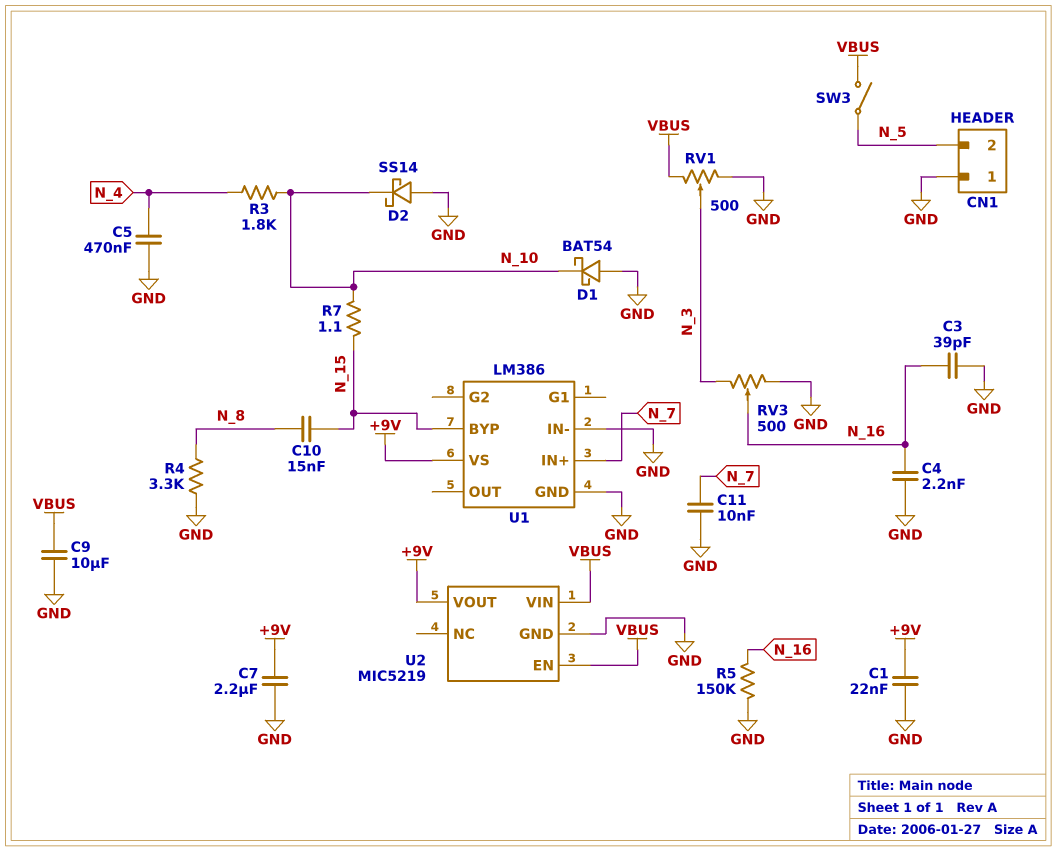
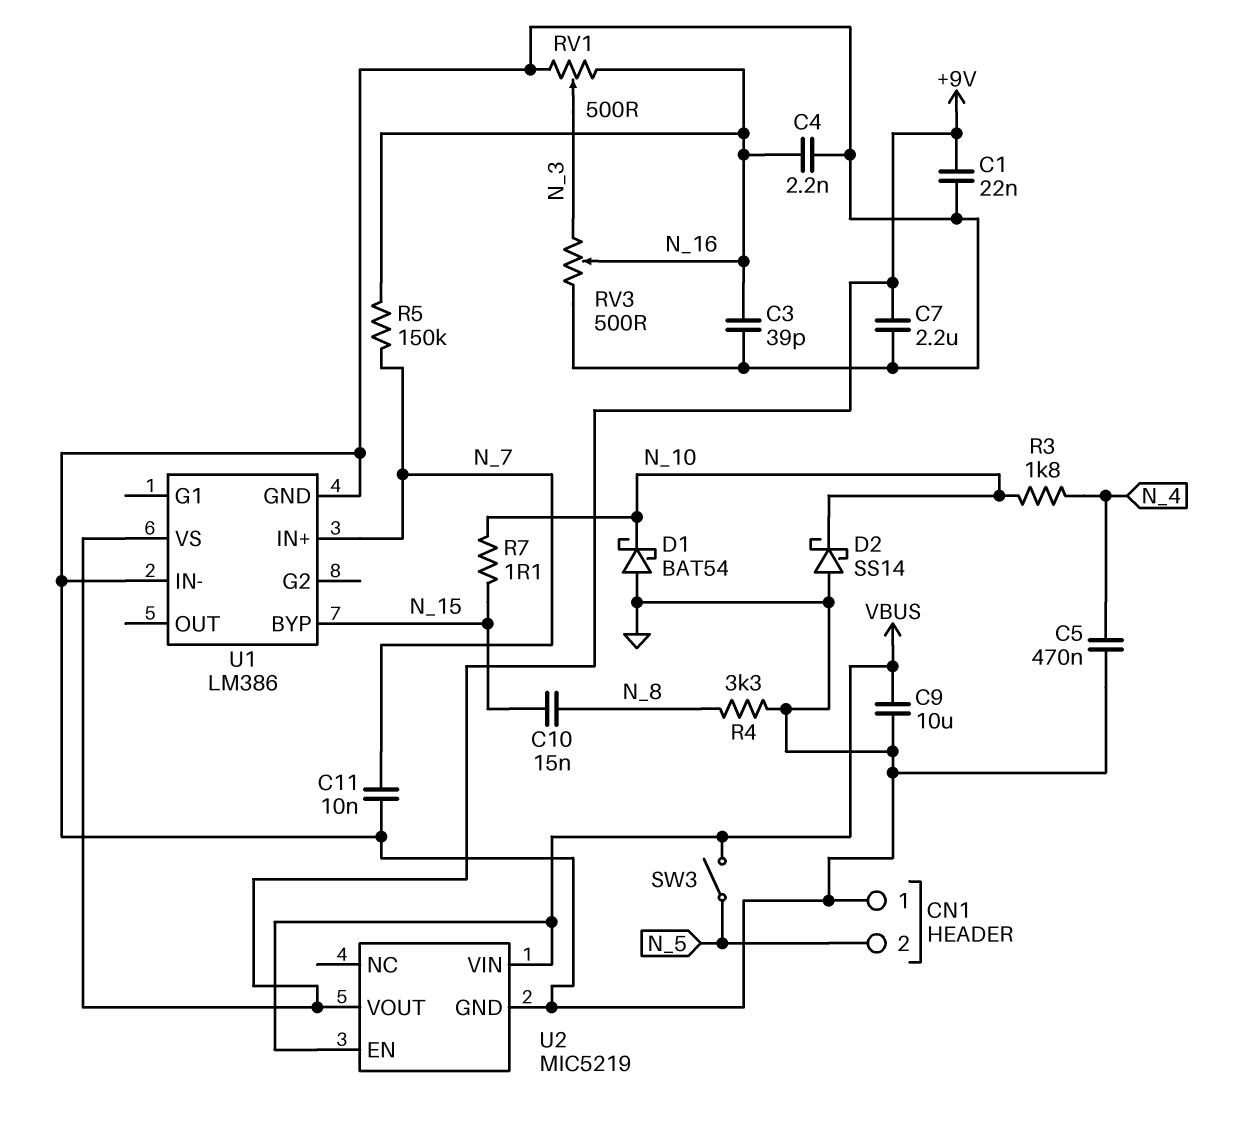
R5: 150k (GND, N_16) -> 150k (N_7, N_16)
RV1: 500 (GND, VBUS, wiper N_3) -> 500 (GND, N_16, wiper N_3)

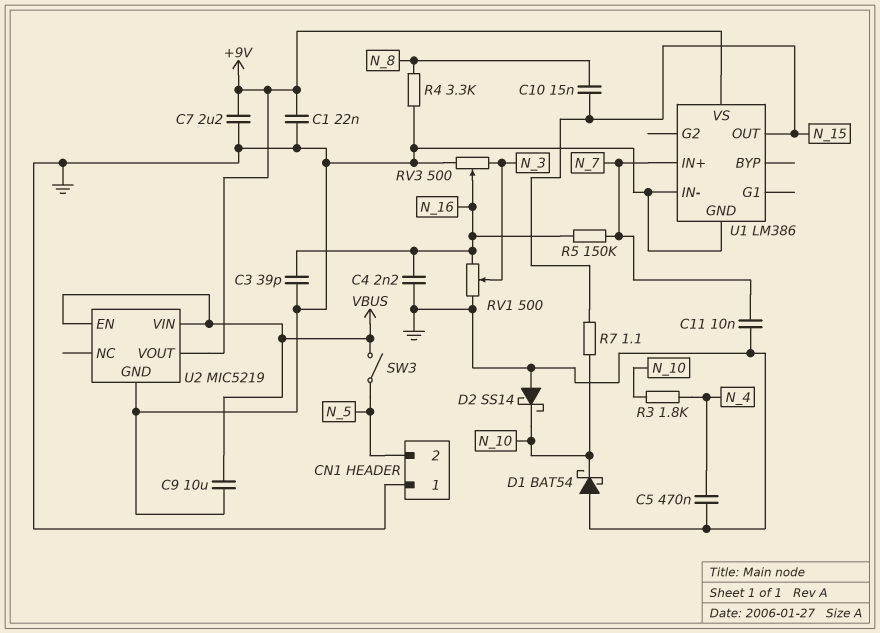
U1 pin BYP: N_15 -> none
U1 pin OUT: none -> N_15

